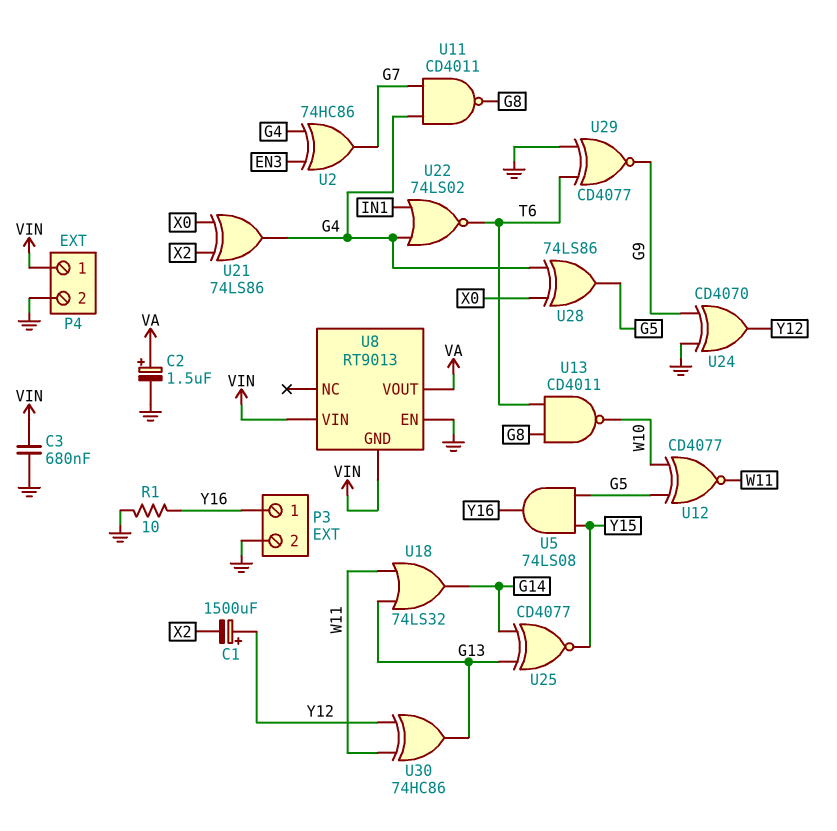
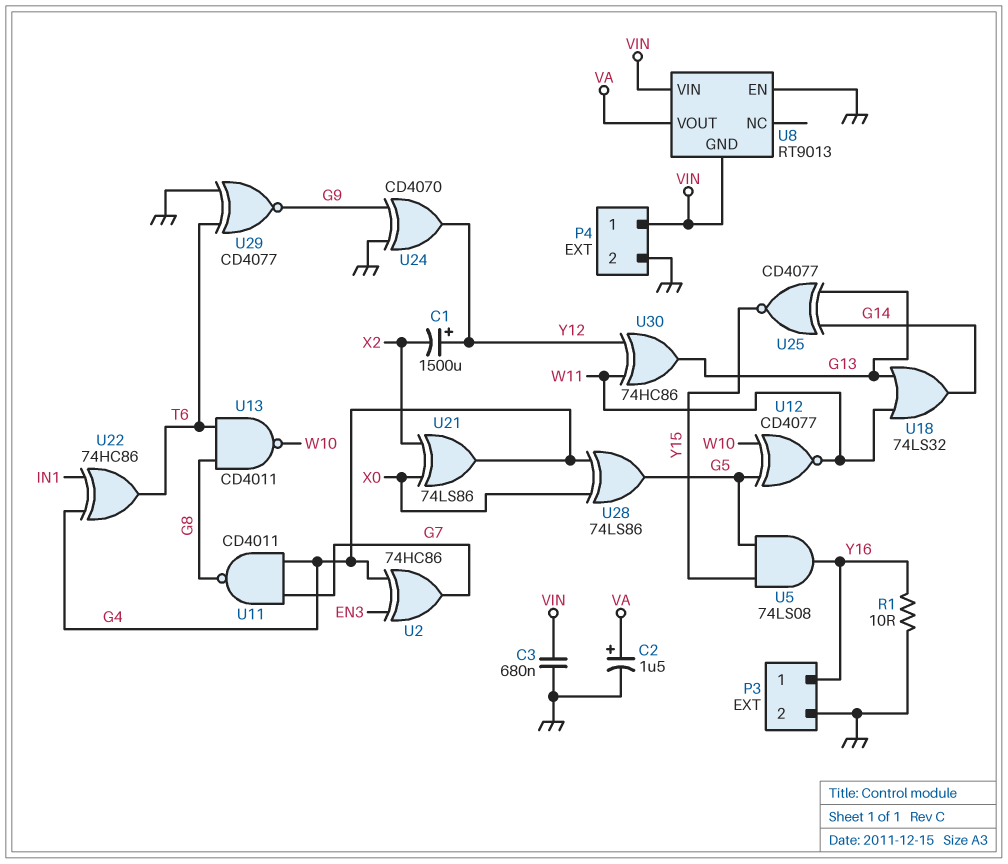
U22: NOR 74LS02 (in G4, in IN1, out T6) -> XOR 74HC86 (in G4, in IN1, out T6)

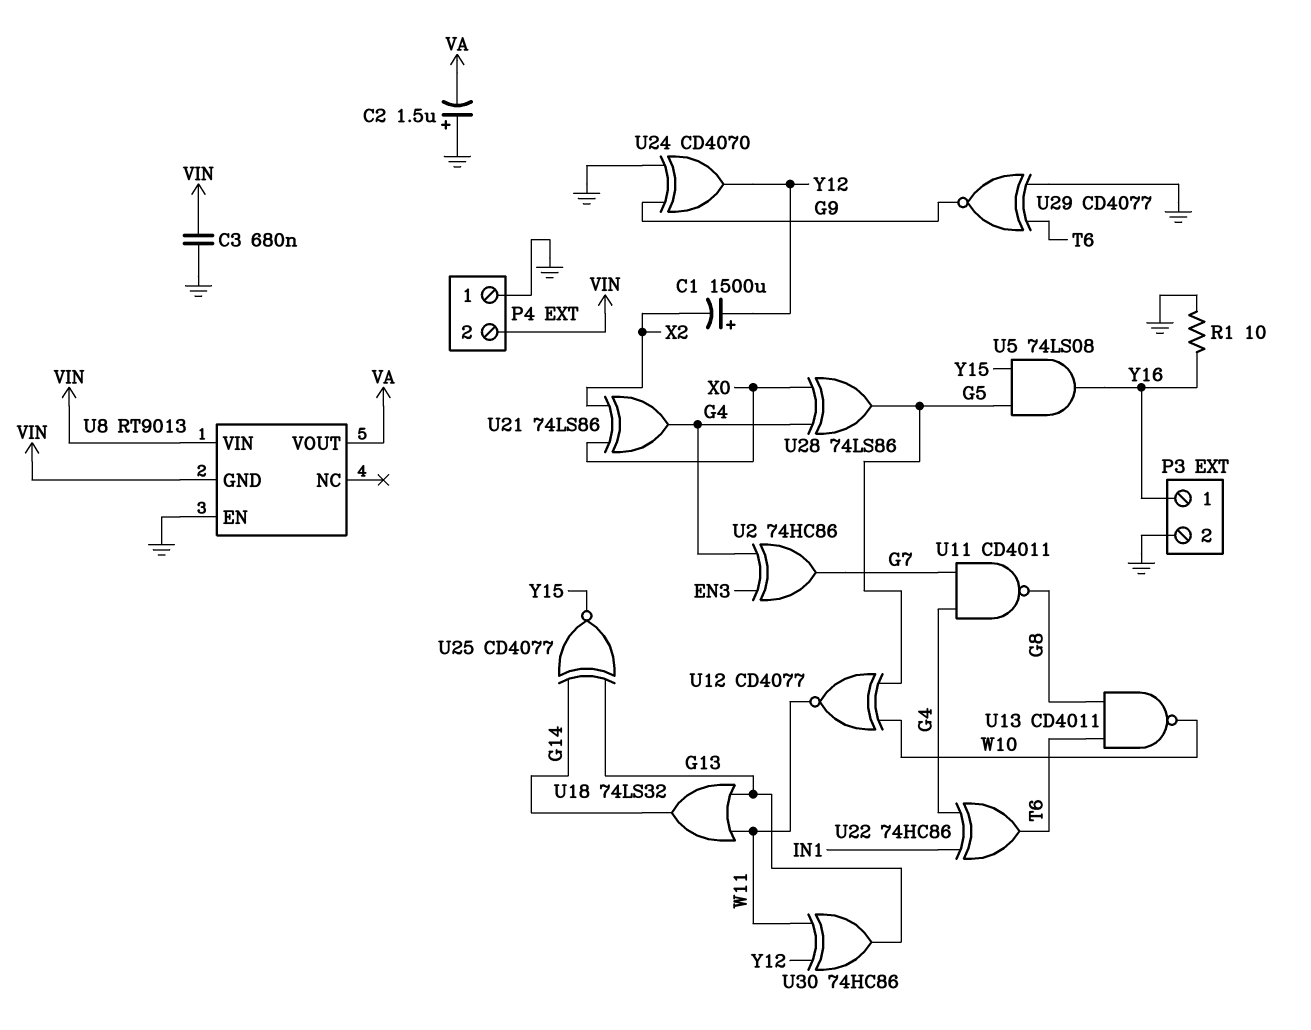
C2: 1.5uF (plus VA, minus GND) -> 1.5uF (plus GND, minus VA)
P4 pin 1: VIN -> GND
P4 pin 2: GND -> VIN

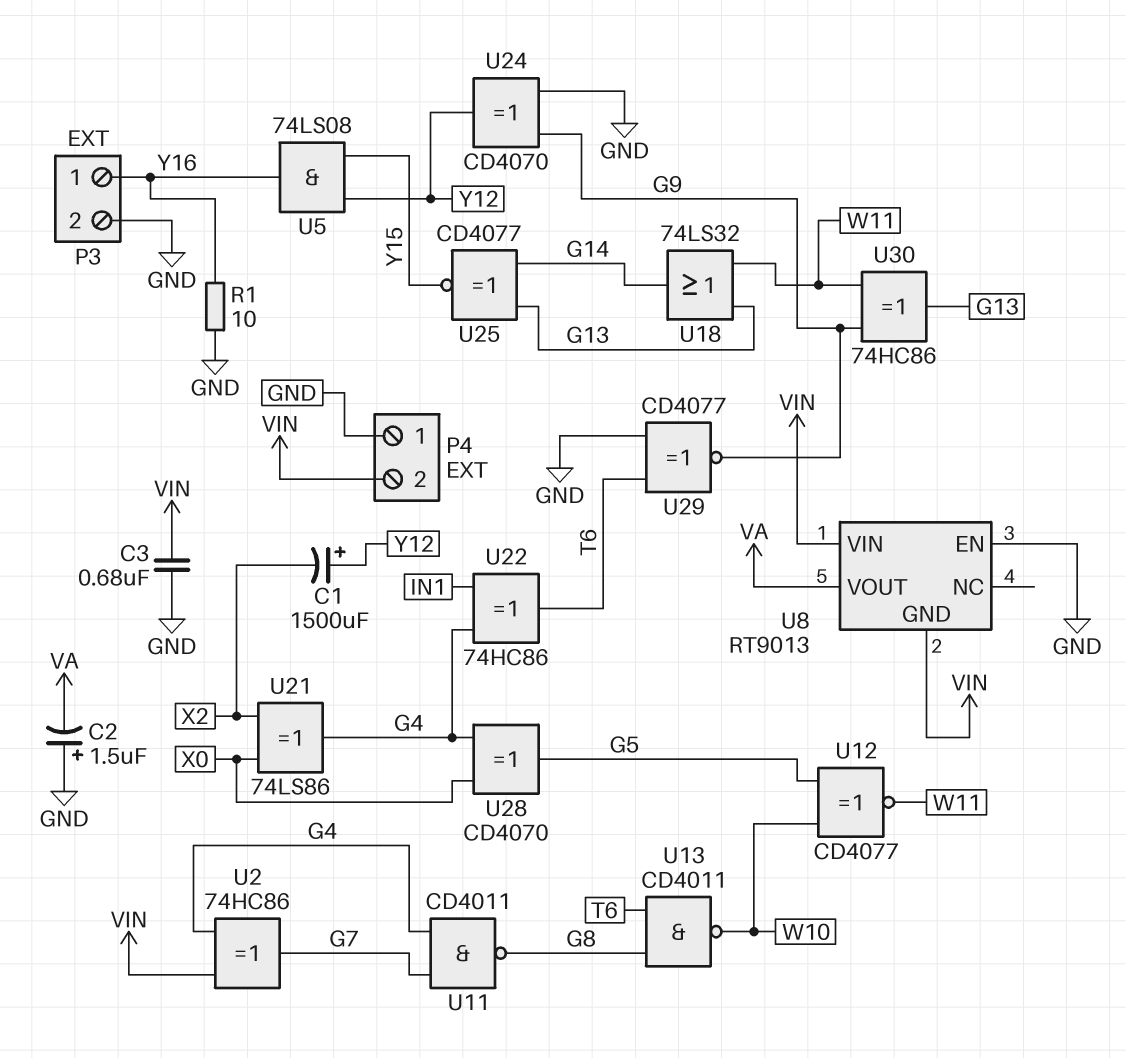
U2: XOR 74HC86 (in EN3, in G4, out G7) -> XOR 74HC86 (in G4, in VIN, out G7)
U5: AND 74LS08 (in G5, in Y15, out Y16) -> AND 74LS08 (in Y12, in Y15, out Y16)
U28: XOR 74LS86 (in G4, in X0, out G5) -> XOR CD4070 (in G4, in X0, out G5)
U30: XOR 74HC86 (in W11, in Y12, out G13) -> XOR 74HC86 (in G9, in W11, out G13)

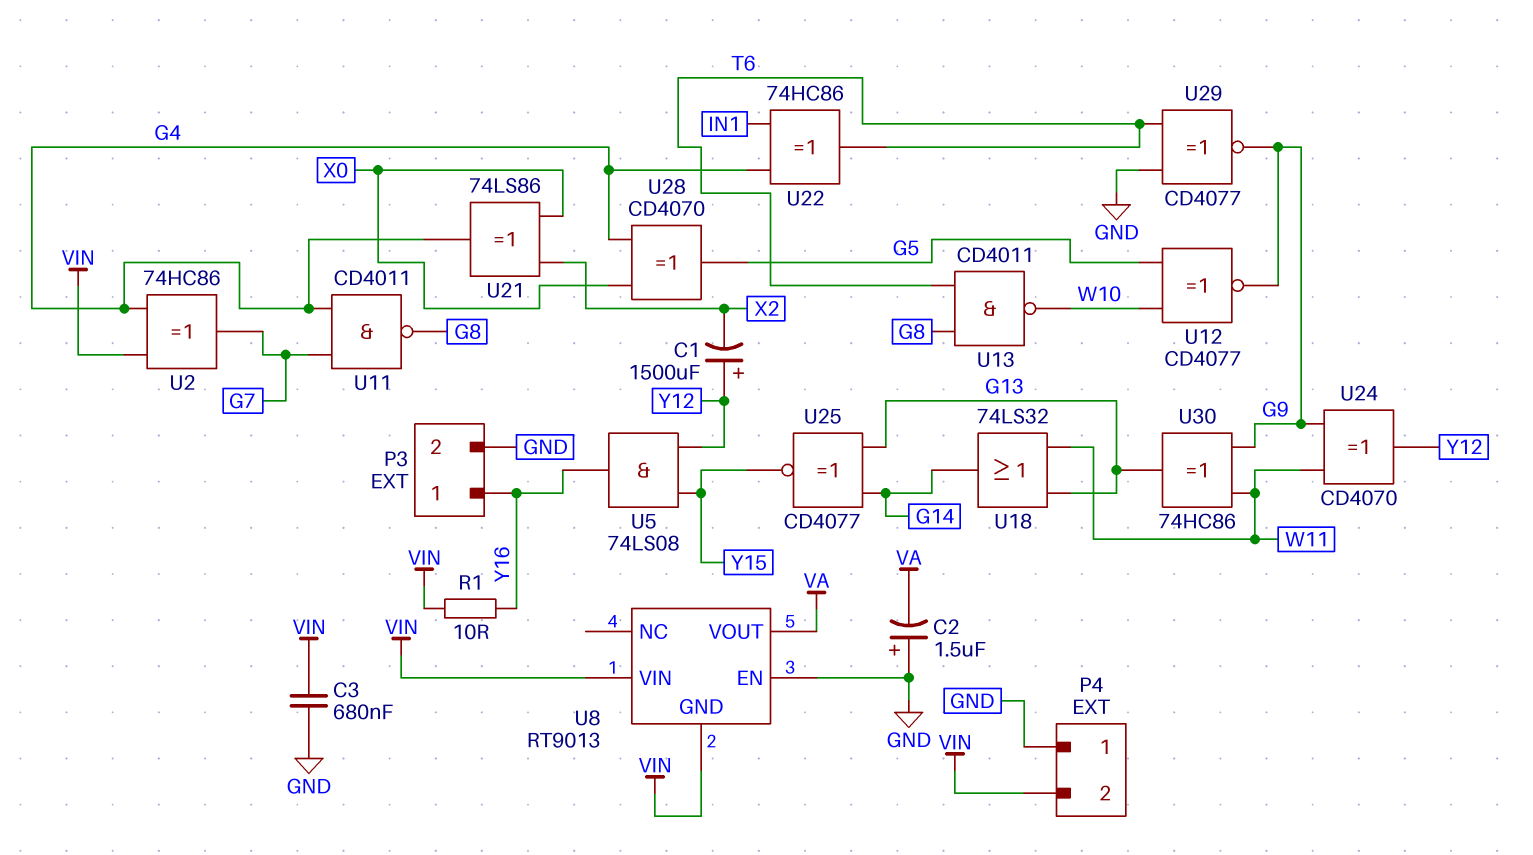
R1: 10 (GND, Y16) -> 10 (VIN, Y16)
U12: XNOR CD4077 (in G5, in W10, out W11) -> XNOR CD4077 (in G5, in W10, out G9)
U24: XOR CD4070 (in G9, in GND, out Y12) -> XOR CD4070 (in G9, in W11, out Y12)

